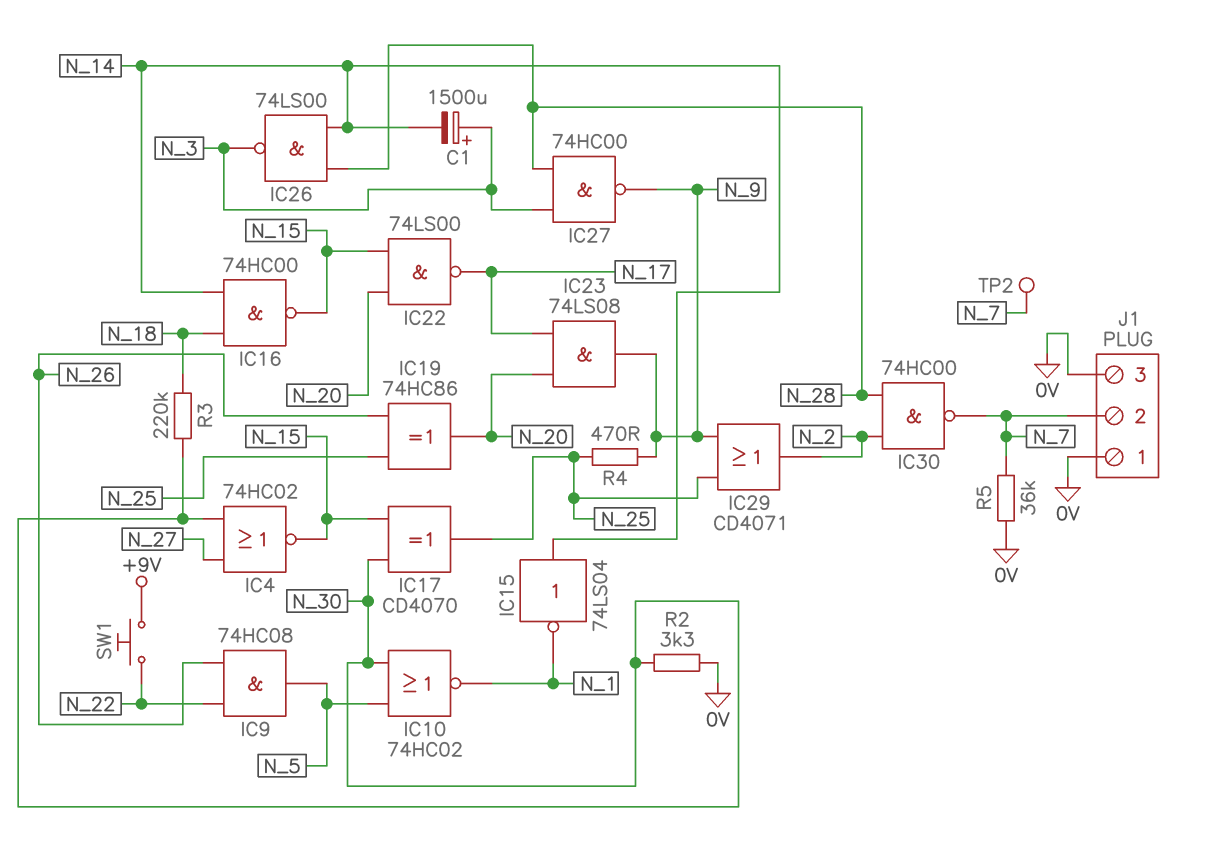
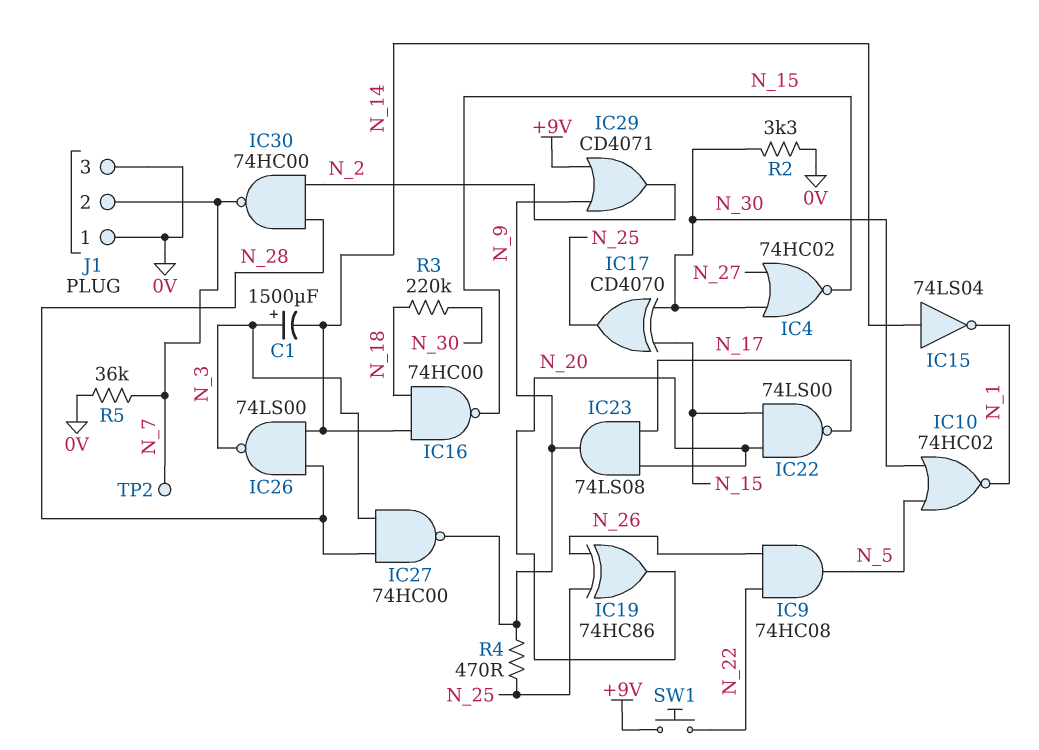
IC29: OR CD4071 (in N_9, in N_25, out N_2) -> OR CD4071 (in +9V, in N_9, out N_2)

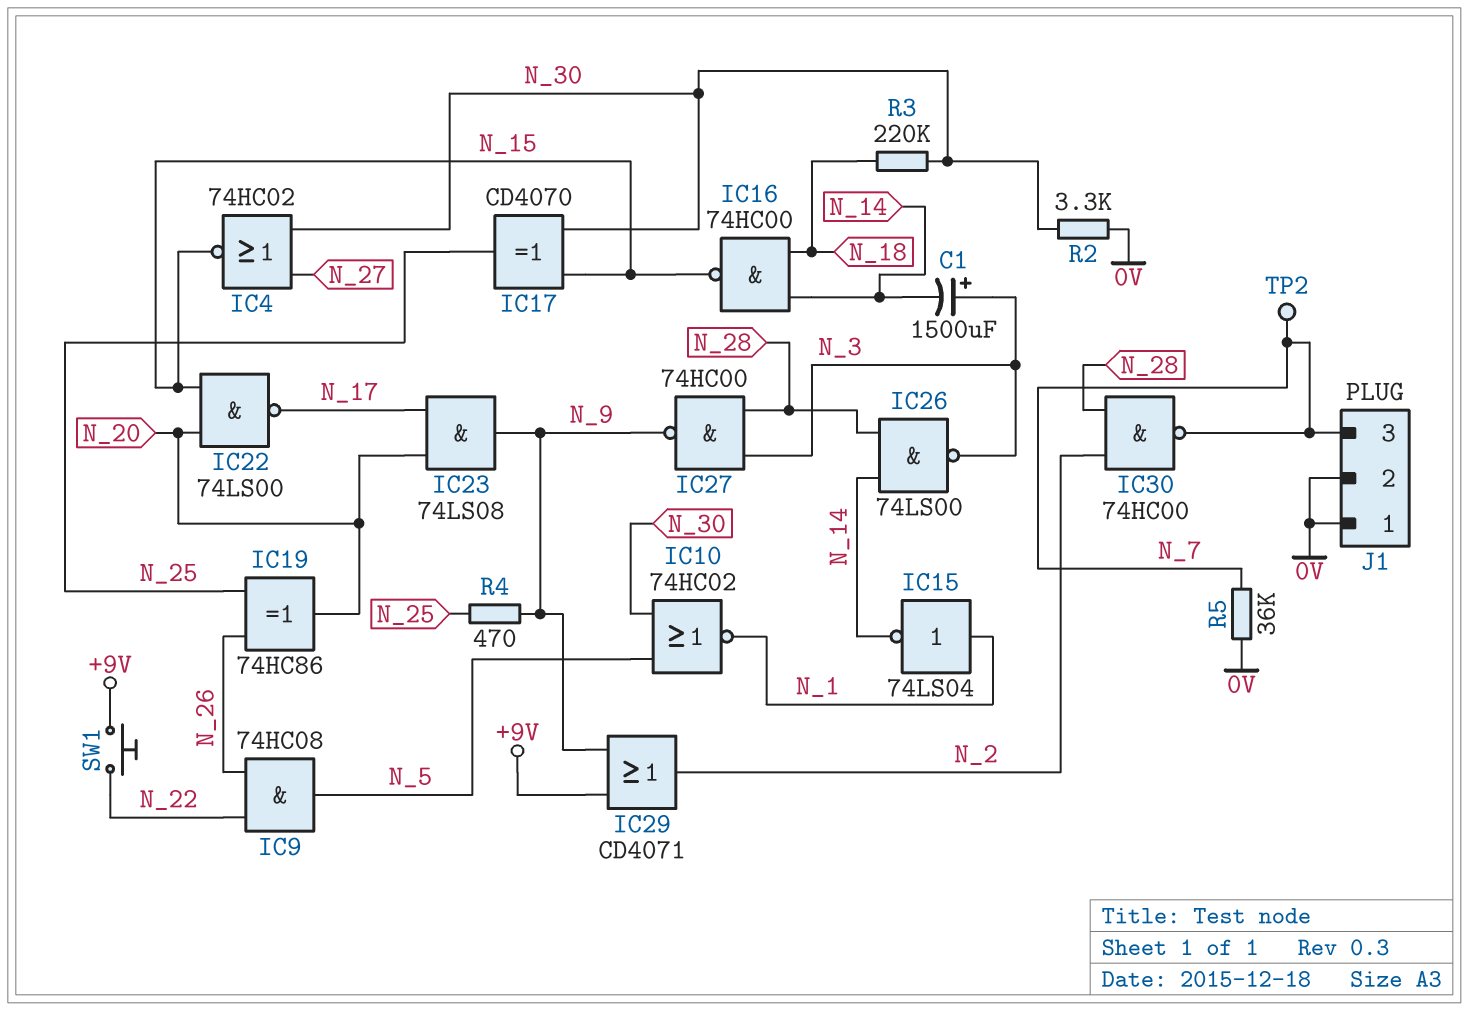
IC15: NOT 74LS04 (in N_14, out N_1) -> NOT 74LS04 (in N_1, out N_14)
J1 pin 2: N_7 -> 0V
J1 pin 3: 0V -> N_7

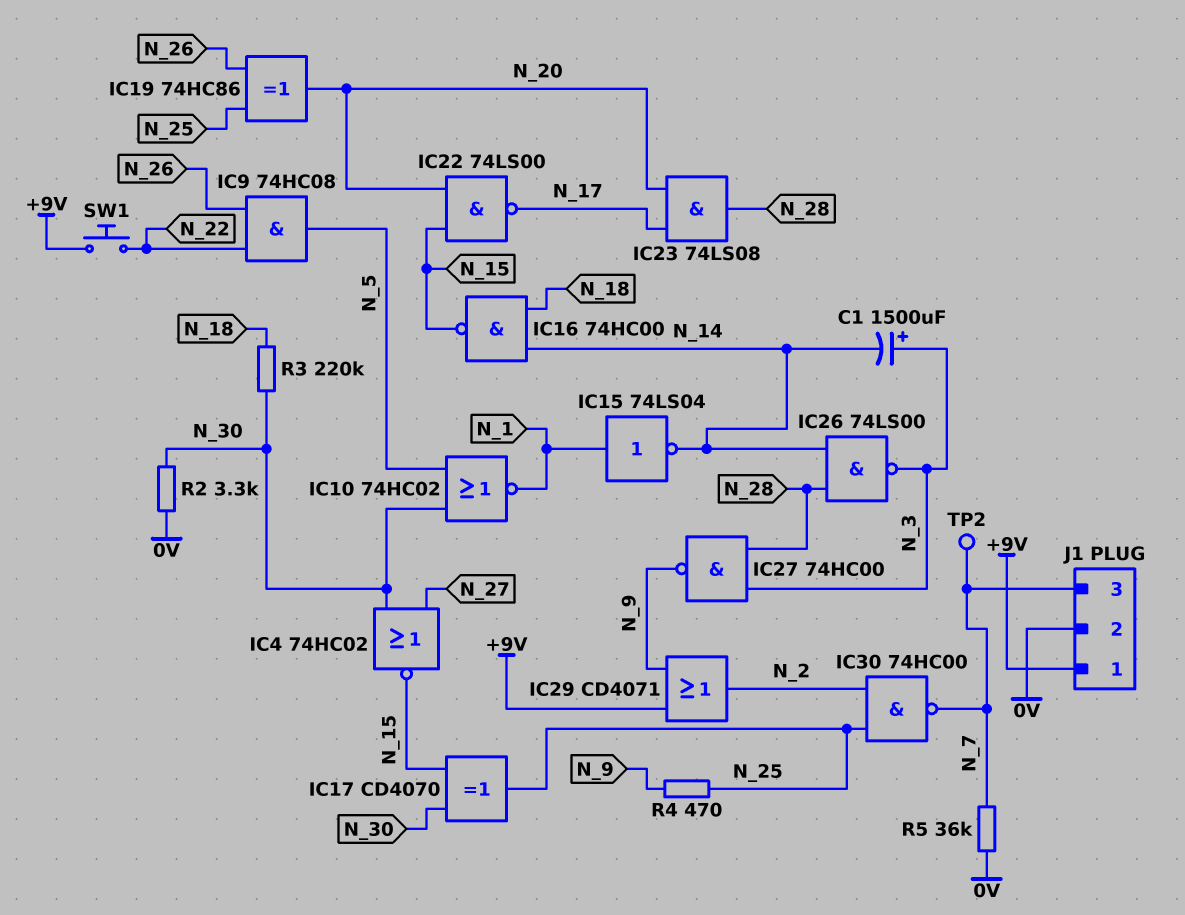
IC23: AND 74LS08 (in N_17, in N_20, out N_9) -> AND 74LS08 (in N_17, in N_20, out N_28)
IC30: NAND 74HC00 (in N_2, in N_28, out N_7) -> NAND 74HC00 (in N_2, in N_25, out N_7)
J1 pin 1: 0V -> +9V

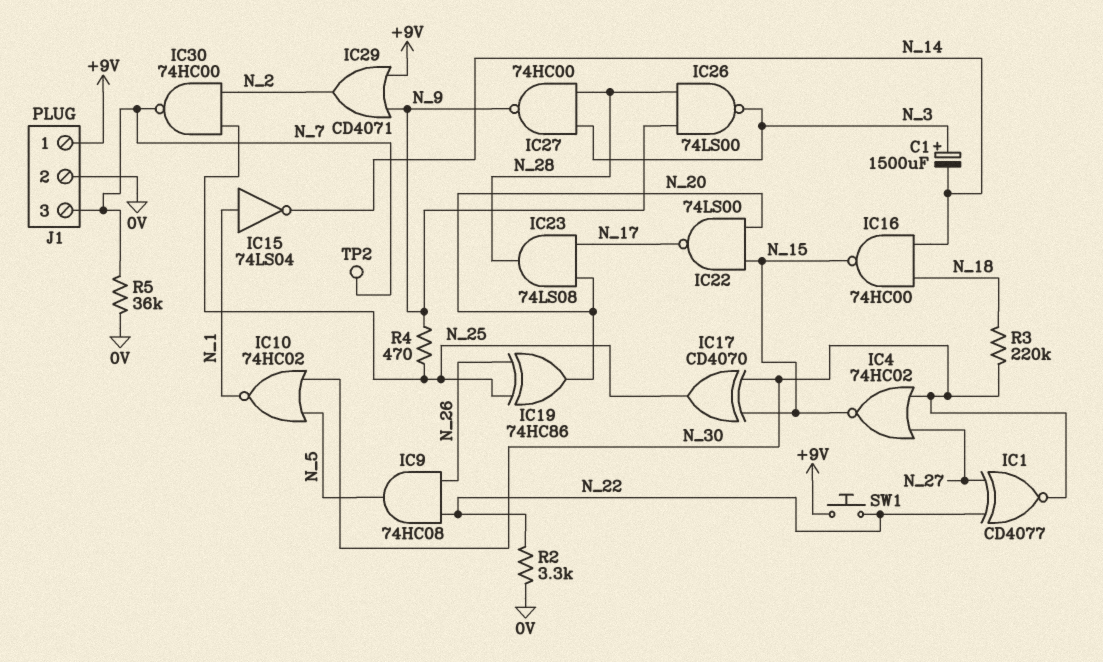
IC1: none -> XNOR CD4077 (in N_22, in N_27, out N_30)
IC26: NAND 74LS00 (in N_14, in N_28, out N_3) -> NAND 74LS00 (in N_9, in N_28, out N_3)
R2: 3.3k (0V, N_30) -> 3.3k (0V, N_22)

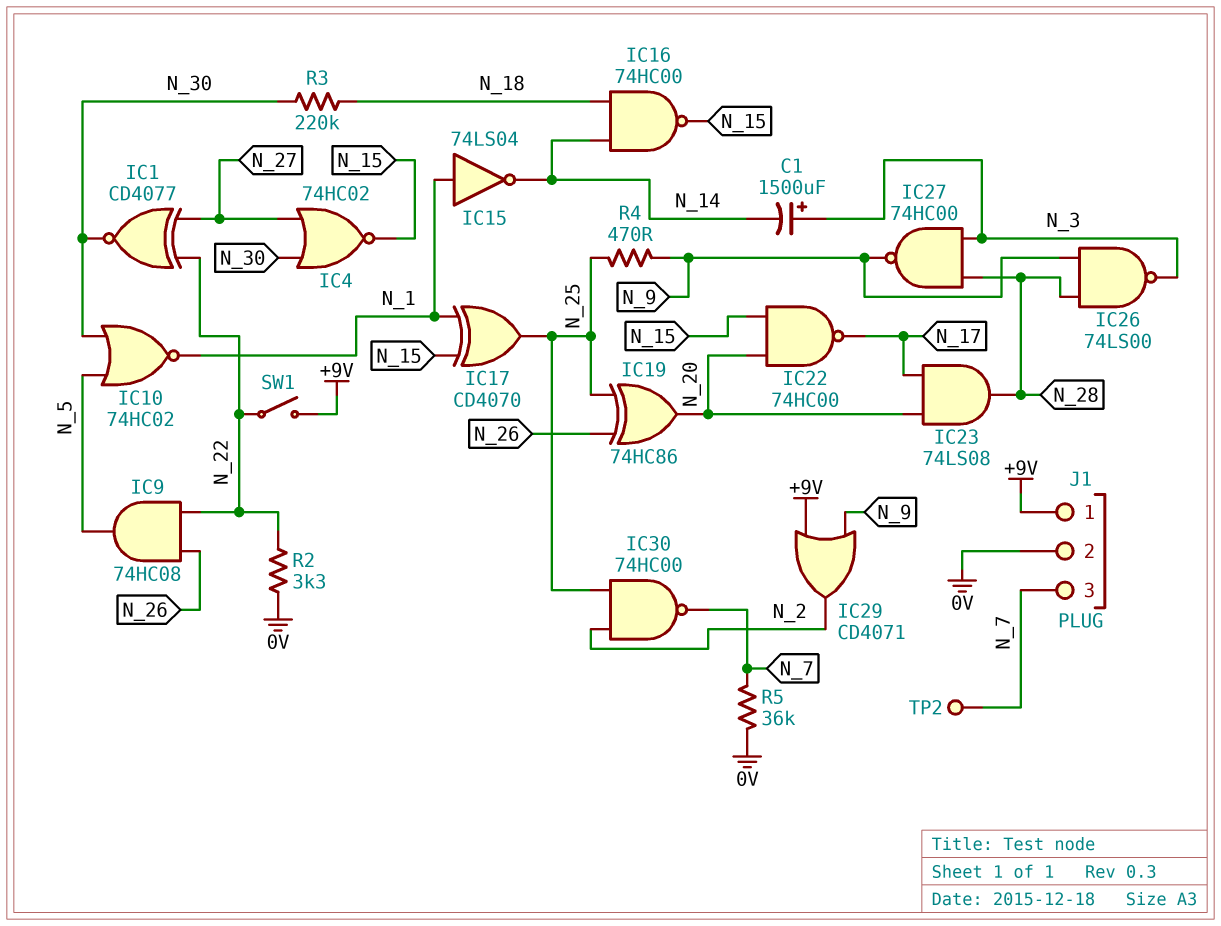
IC17: XOR CD4070 (in N_15, in N_30, out N_25) -> XOR CD4070 (in N_1, in N_15, out N_25)
IC22: NAND 74LS00 (in N_15, in N_20, out N_17) -> NAND 74HC00 (in N_15, in N_20, out N_17)
SW1: button (+9V, N_22) -> switch (+9V, N_22)

